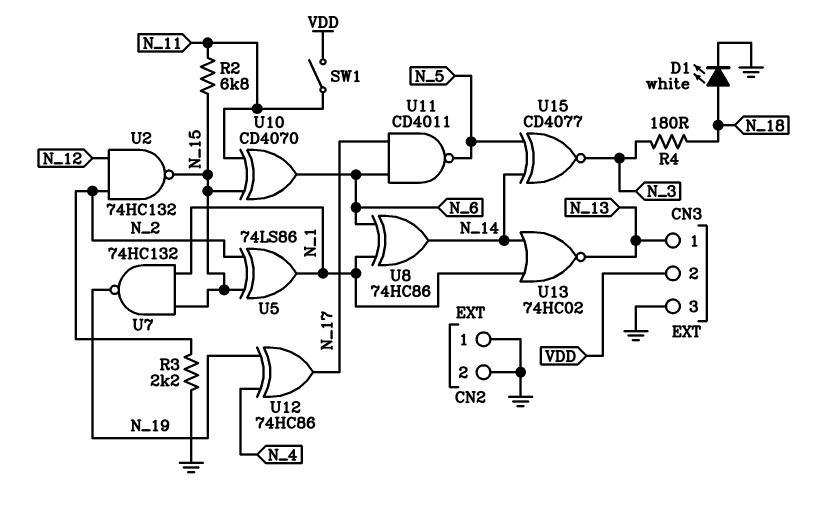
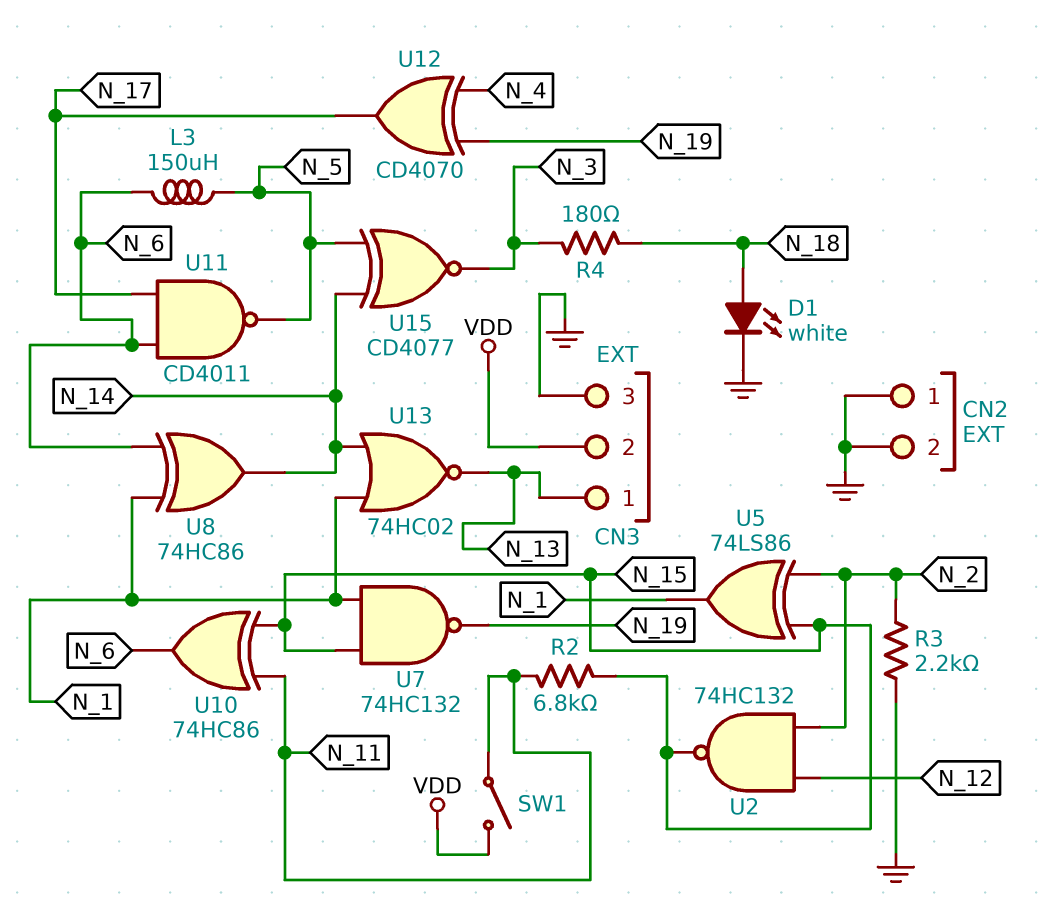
L3: none -> 150uH (N_5, N_6)
U10: XOR CD4070 (in N_11, in N_15, out N_6) -> XOR 74HC86 (in N_11, in N_15, out N_6)
U12: XOR 74HC86 (in N_4, in N_19, out N_17) -> XOR CD4070 (in N_4, in N_19, out N_17)

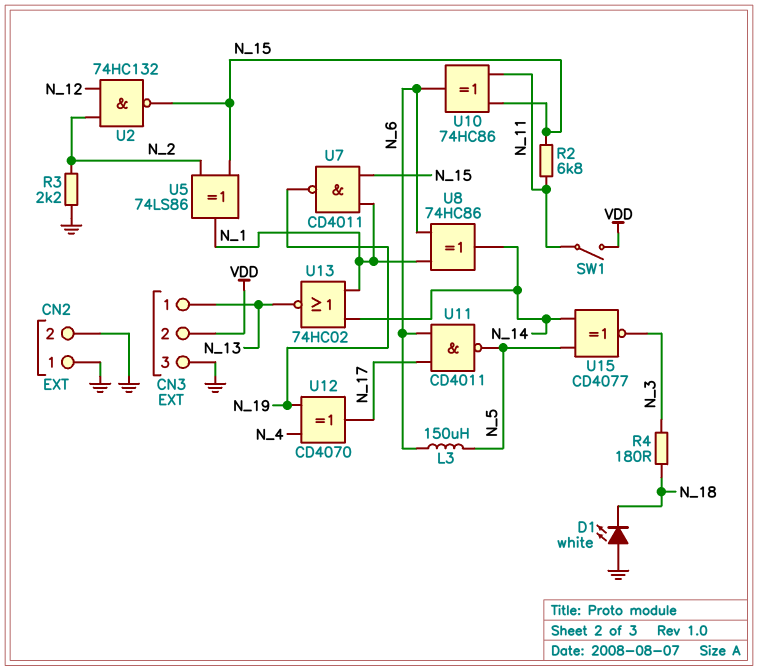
D1: LED white (A N_18, K GND) -> LED white (A GND, K N_18)
U7: NAND 74HC132 (in N_1, in N_15, out N_19) -> NAND CD4011 (in N_1, in N_15, out N_19)

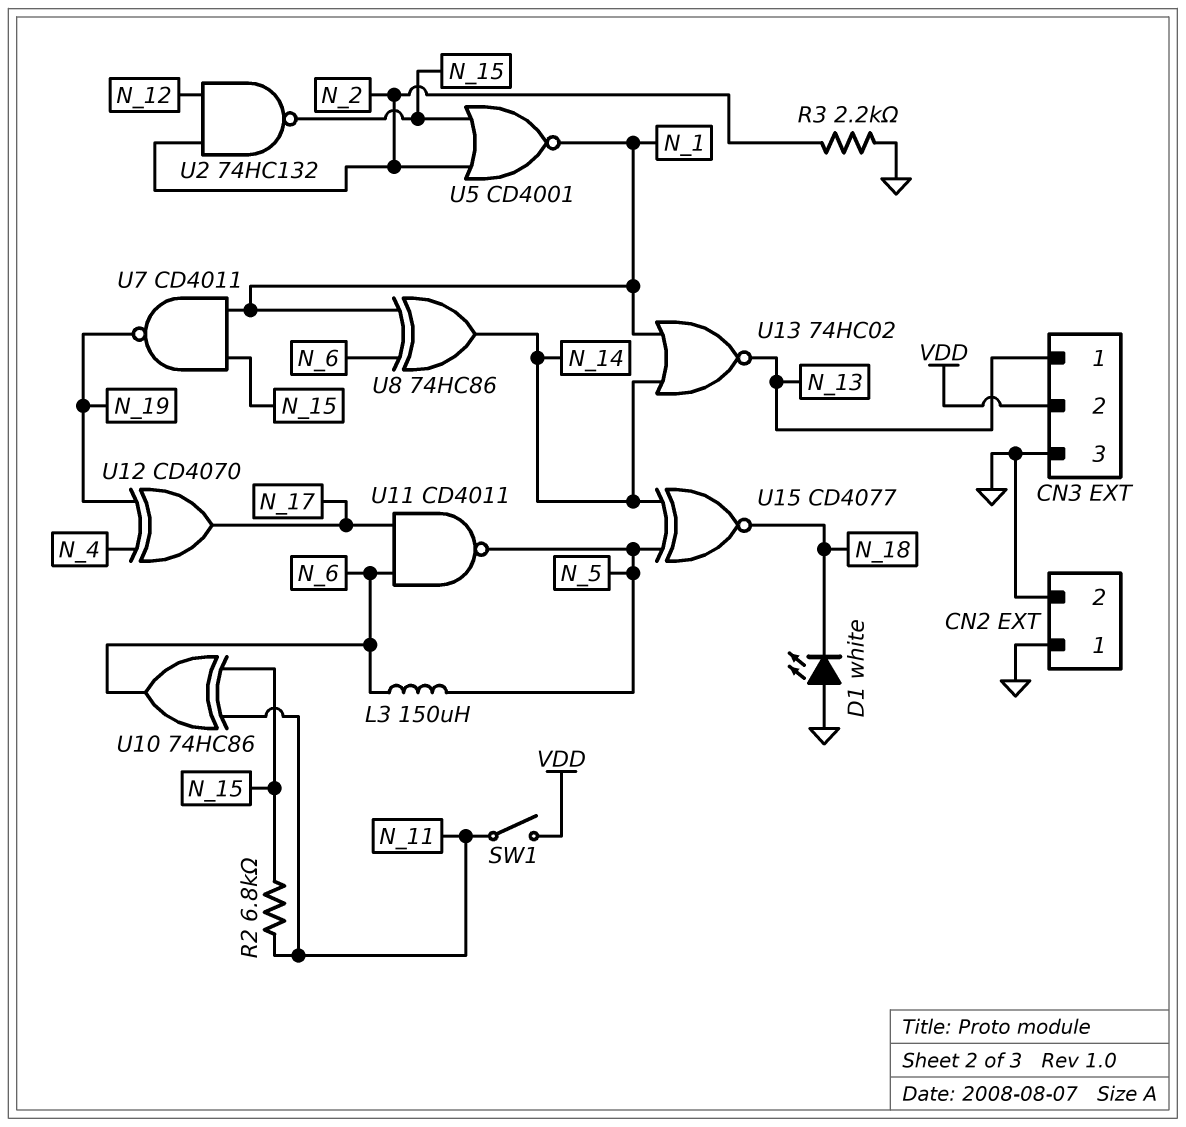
R4: 180 (N_3, N_18) -> none
U5: XOR 74LS86 (in N_2, in N_15, out N_1) -> NOR CD4001 (in N_2, in N_15, out N_1)
U15: XNOR CD4077 (in N_5, in N_14, out N_3) -> XNOR CD4077 (in N_5, in N_14, out N_18)

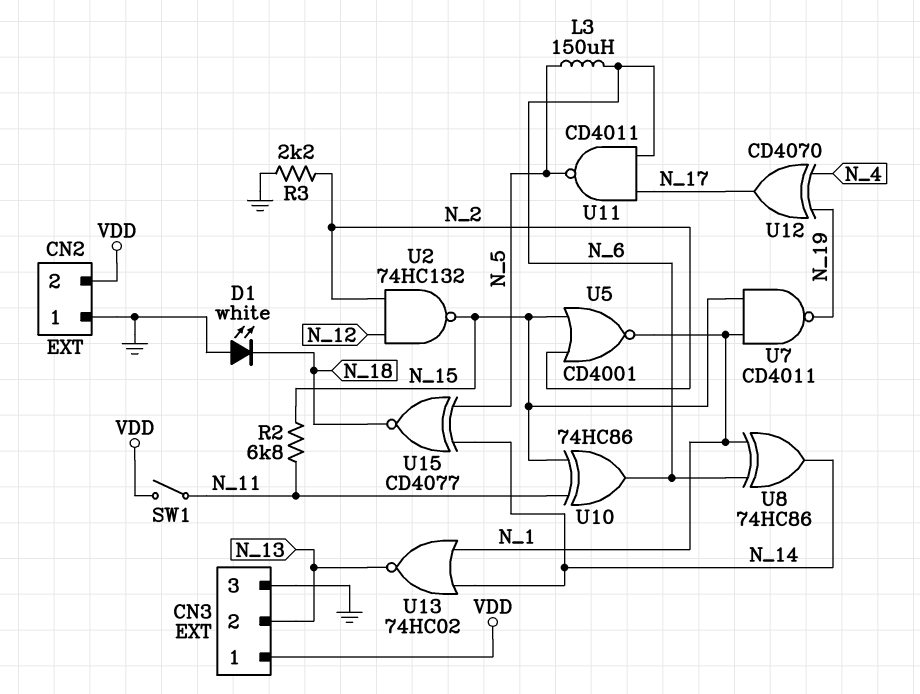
CN2 pin 2: GND -> VDD
CN3 pin 1: N_13 -> VDD
CN3 pin 2: VDD -> N_13

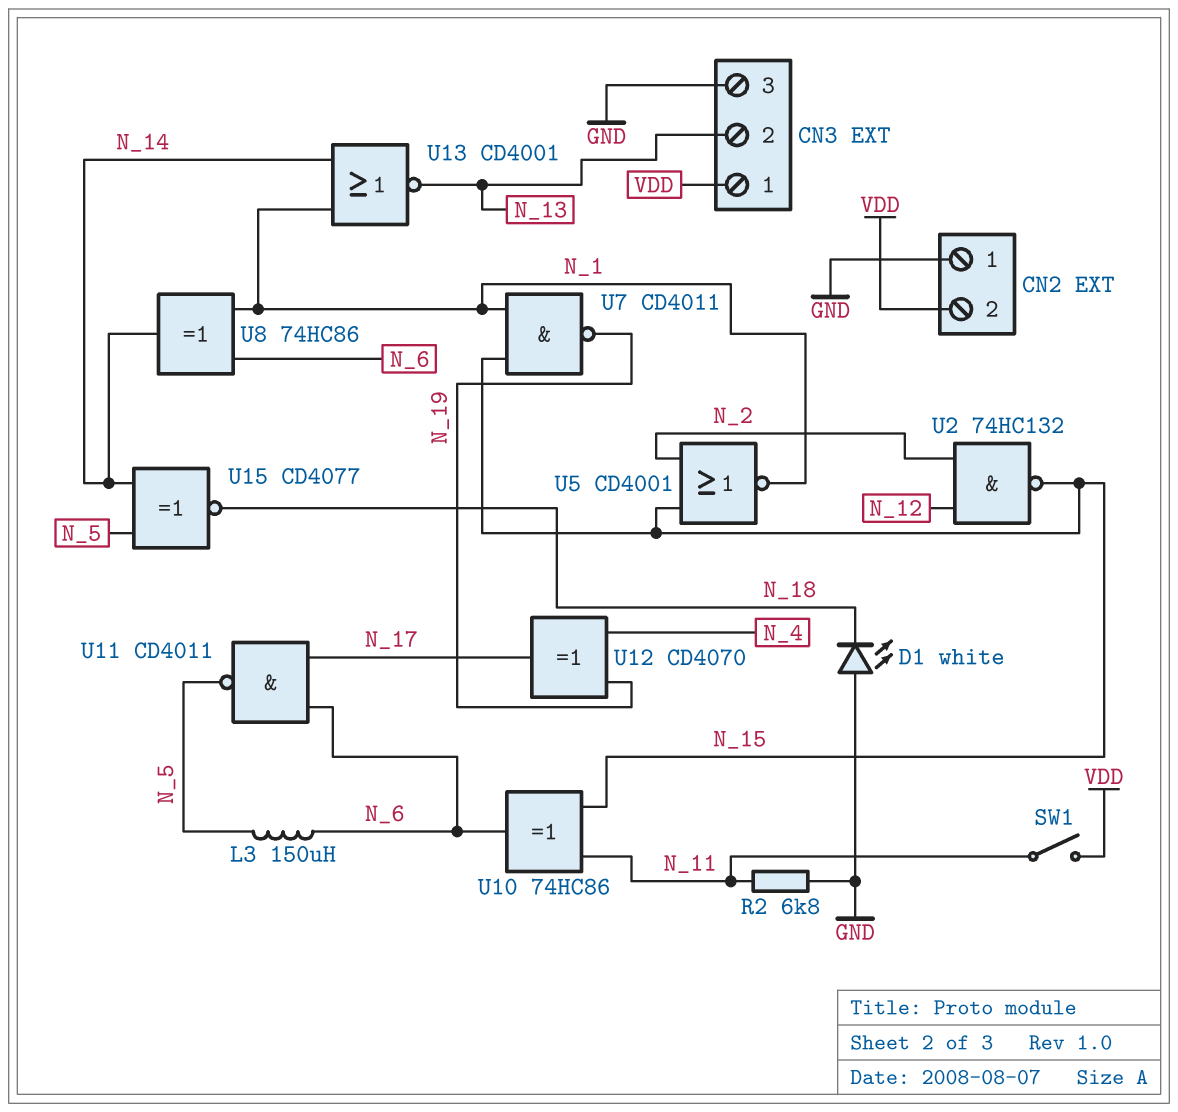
R2: 6.8k (N_11, N_15) -> 6.8k (GND, N_11)
R3: 2.2k (GND, N_2) -> none
U13: NOR 74HC02 (in N_1, in N_14, out N_13) -> NOR CD4001 (in N_1, in N_14, out N_13)

